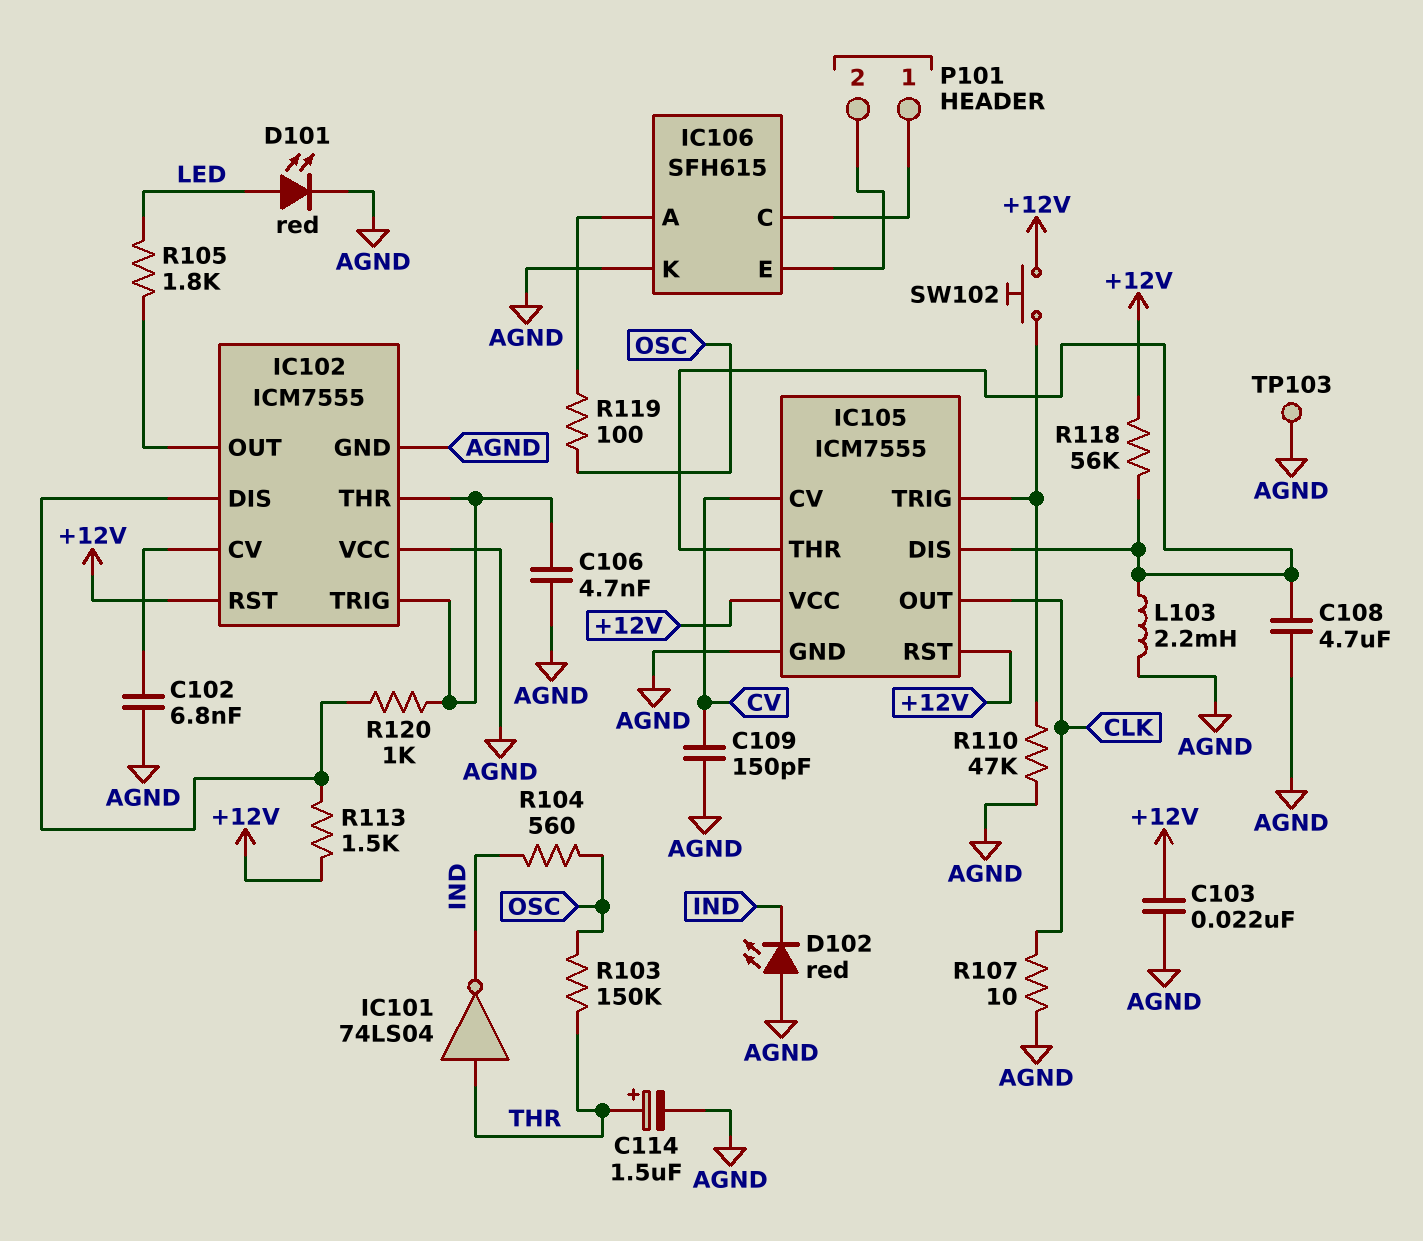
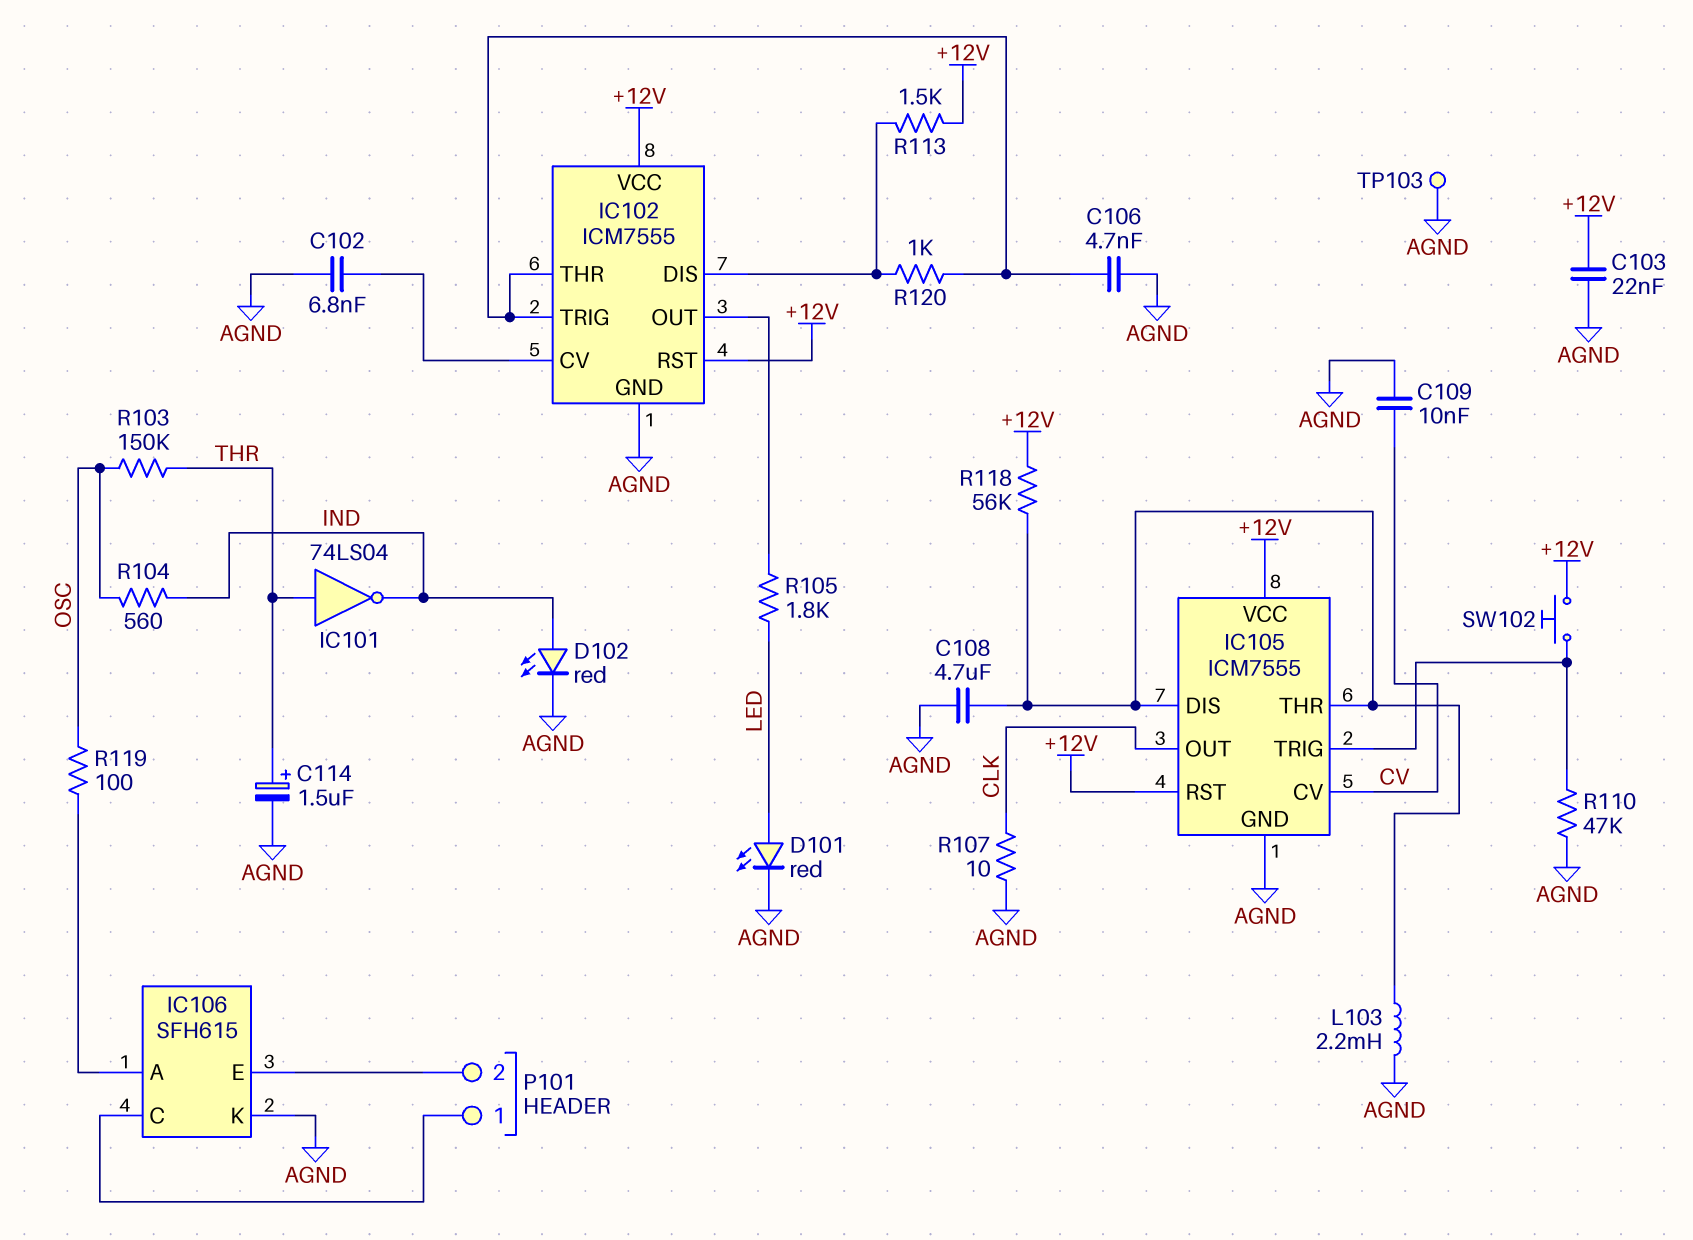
C109: 150pF (AGND, CV) -> 10nF (AGND, CV)
D102: LED red (A AGND, K IND) -> LED red (A IND, K AGND)
IC102 pin VCC: AGND -> +12V

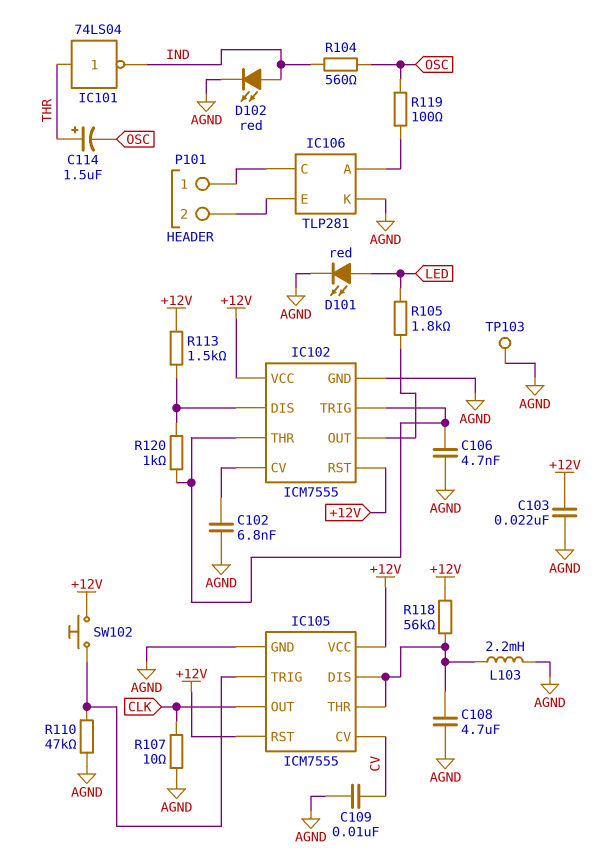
C114: 1.5uF (plus THR, minus AGND) -> 1.5uF (plus THR, minus OSC)
IC106: SFH615 -> TLP281
R103: 150k (OSC, THR) -> none

